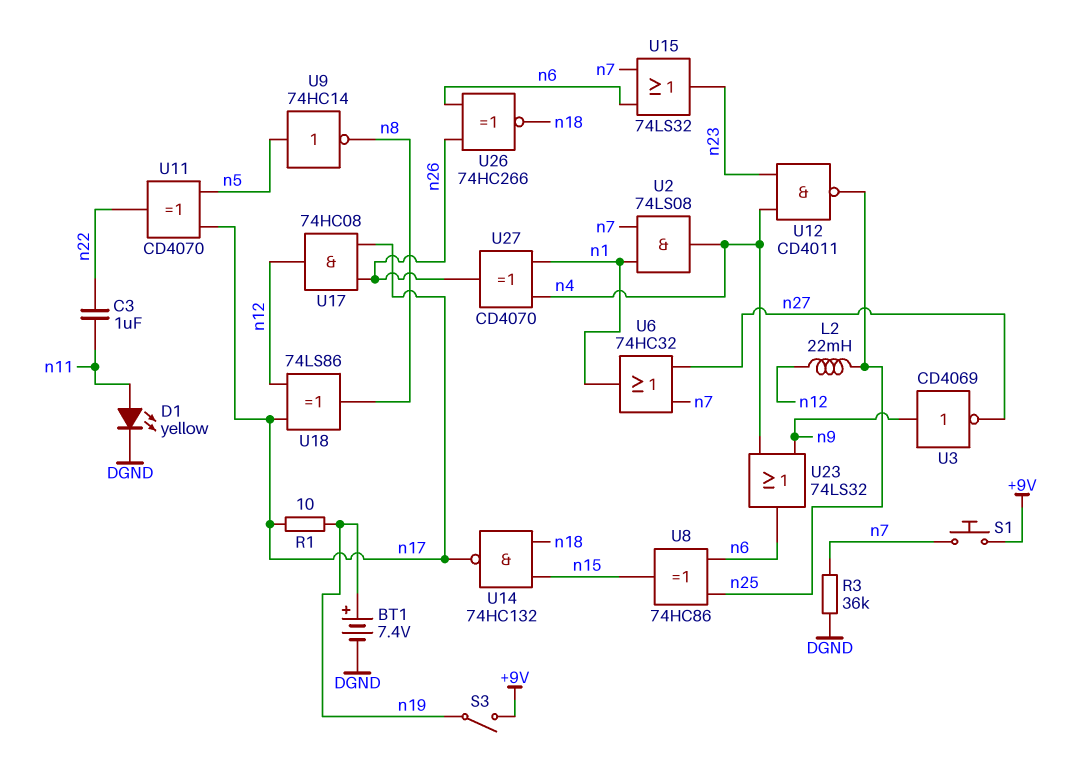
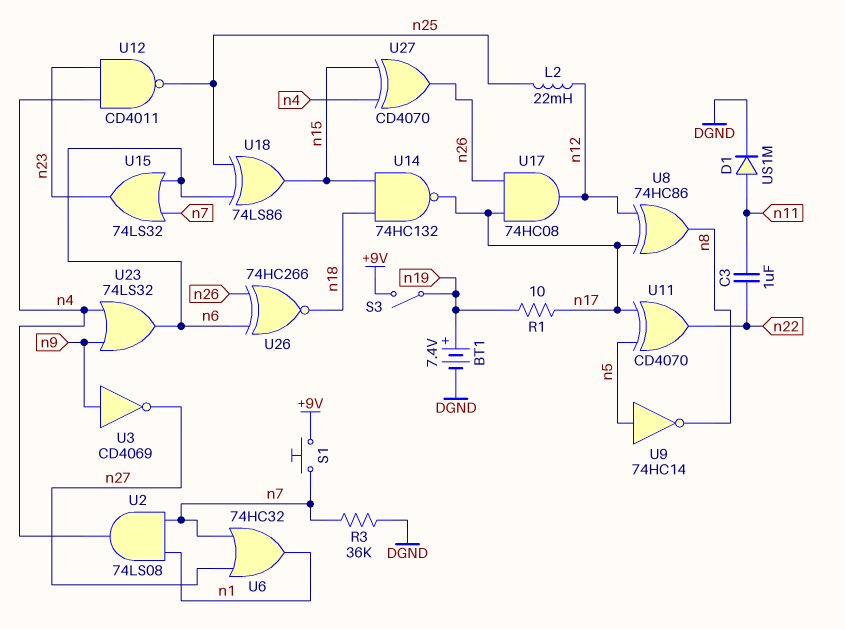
D1: LED yellow (A n11, K DGND) -> diode US1M (A n11, K DGND)
U8: XOR 74HC86 (in n6, in n25, out n15) -> XOR 74HC86 (in n12, in n17, out n8)
U18: XOR 74LS86 (in n12, in n17, out n8) -> XOR 74LS86 (in n6, in n25, out n15)
U27: XOR CD4070 (in n1, in n4, out n26) -> XOR CD4070 (in n4, in n15, out n26)

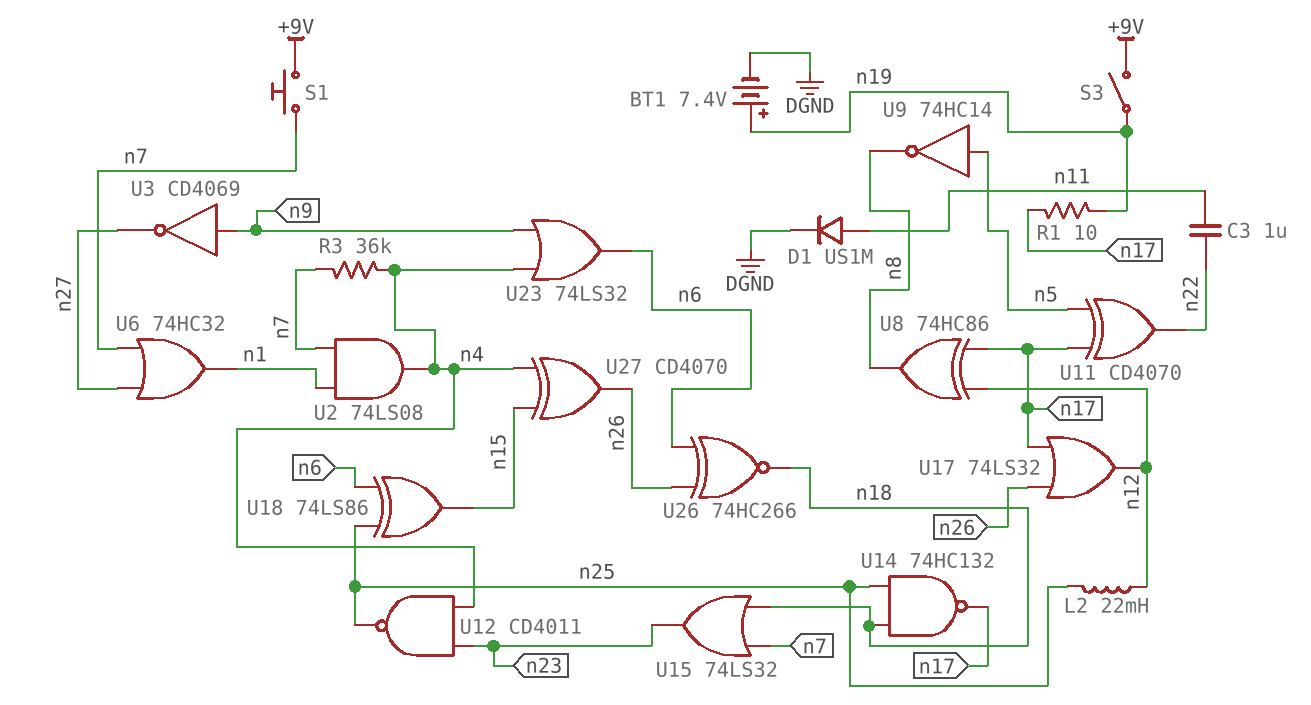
R3: 36k (DGND, n7) -> 36k (n4, n7)
U14: NAND 74HC132 (in n15, in n18, out n17) -> NAND 74HC132 (in n18, in n25, out n17)
U15: OR 74LS32 (in n6, in n7, out n23) -> OR 74LS32 (in n7, in n18, out n23)
U17: AND 74HC08 (in n17, in n26, out n12) -> OR 74LS32 (in n17, in n26, out n12)

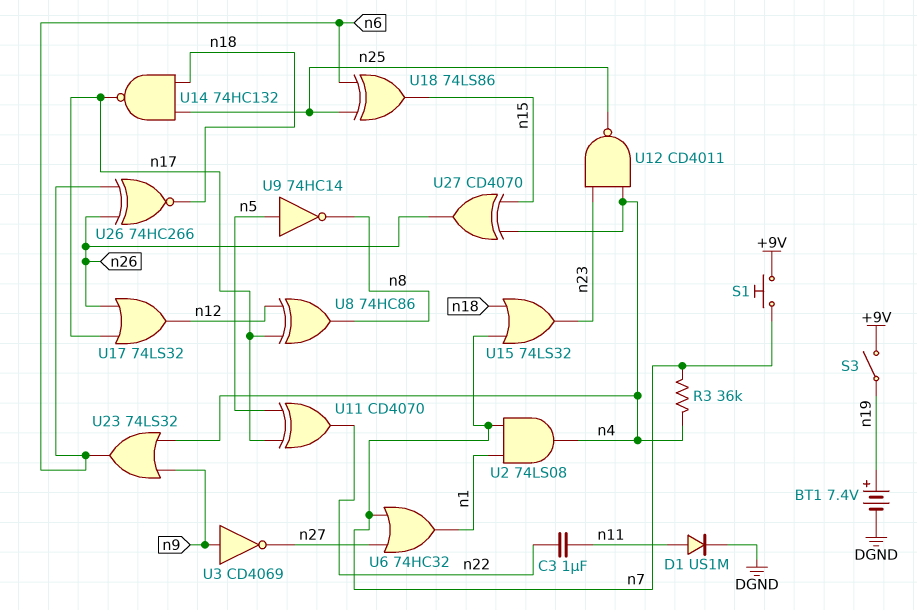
L2: 22mH (n12, n25) -> none
R1: 10 (n17, n19) -> none

